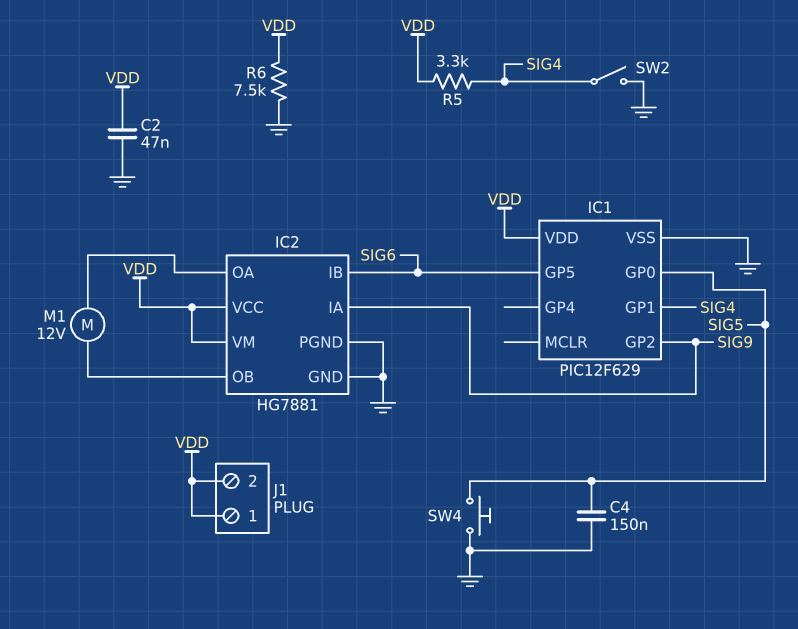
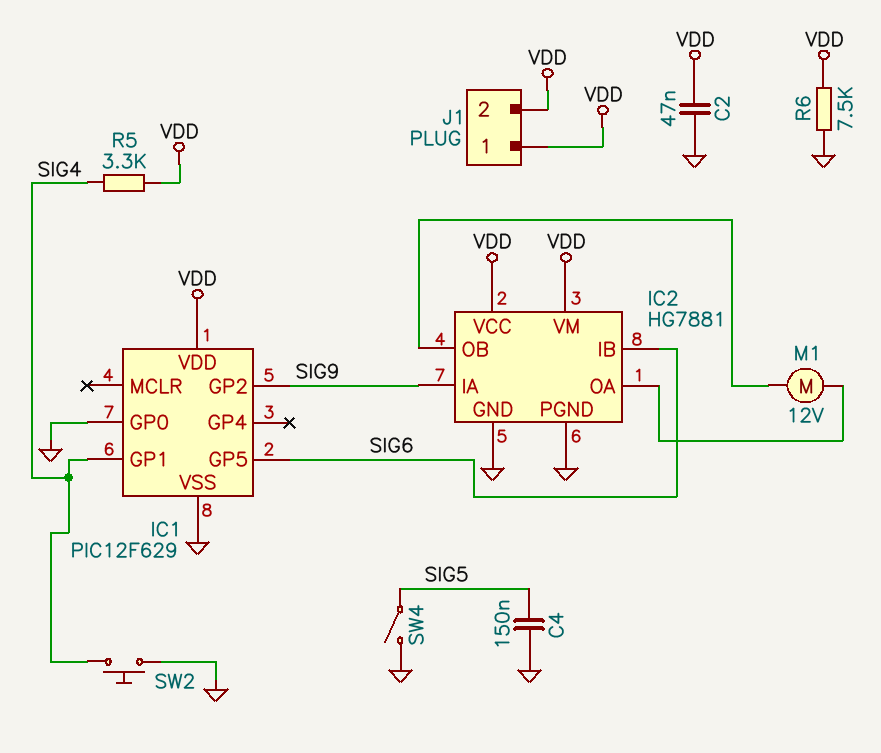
IC1 pin GP0: SIG5 -> GND
SW2: switch (GND, SIG4) -> button (GND, SIG4)
SW4: button (GND, SIG5) -> switch (GND, SIG5)

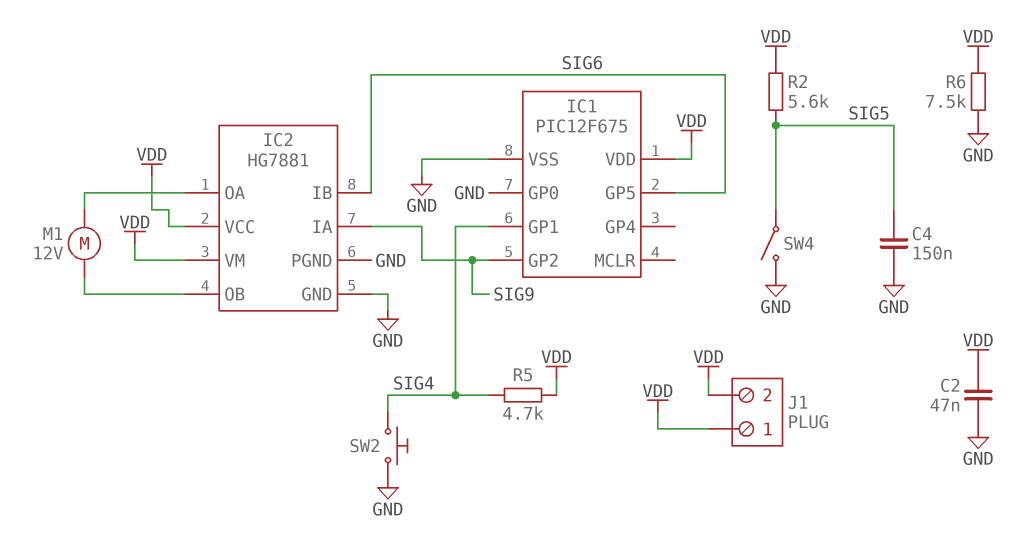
IC1: PIC12F629 -> PIC12F675
R2: none -> 5.6k (SIG5, VDD)
R5: 3.3k (SIG4, VDD) -> 4.7k (SIG4, VDD)

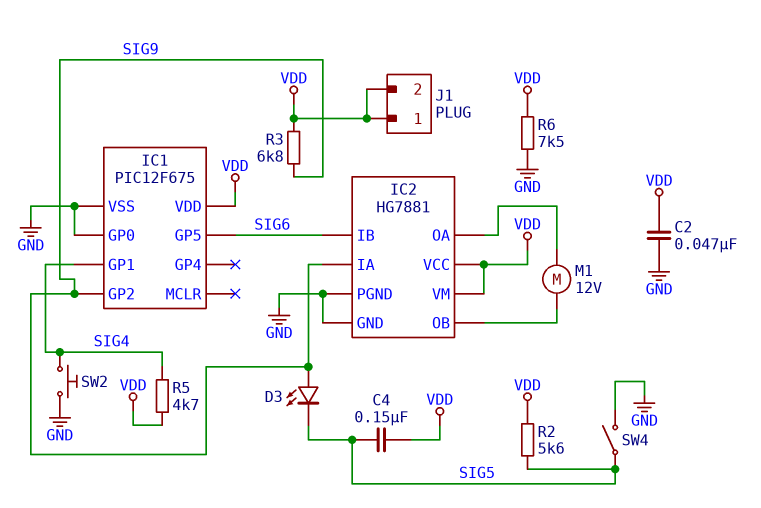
C4: 150nF (GND, SIG5) -> 150nF (SIG5, VDD)
D3: none -> LED (A SIG9, K SIG5)
R3: none -> 6.8k (SIG9, VDD)

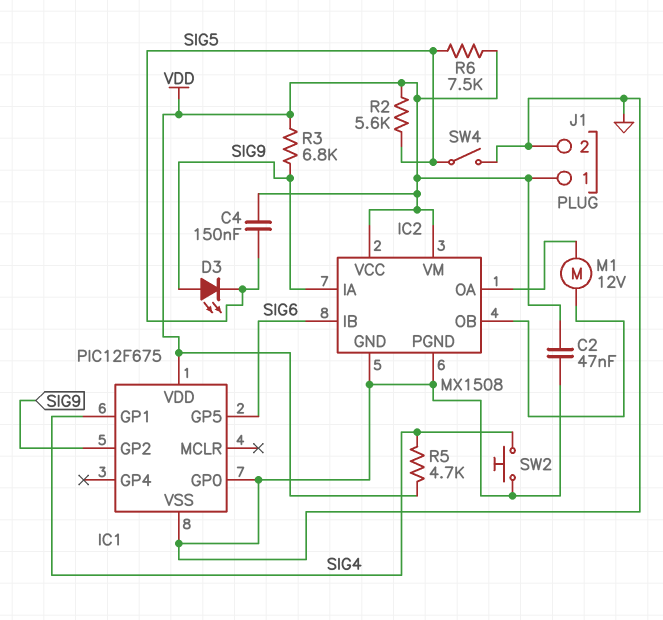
IC2: HG7881 -> MX1508
J1 pin 2: VDD -> GND
R6: 7.5k (GND, VDD) -> 7.5k (SIG5, VDD)

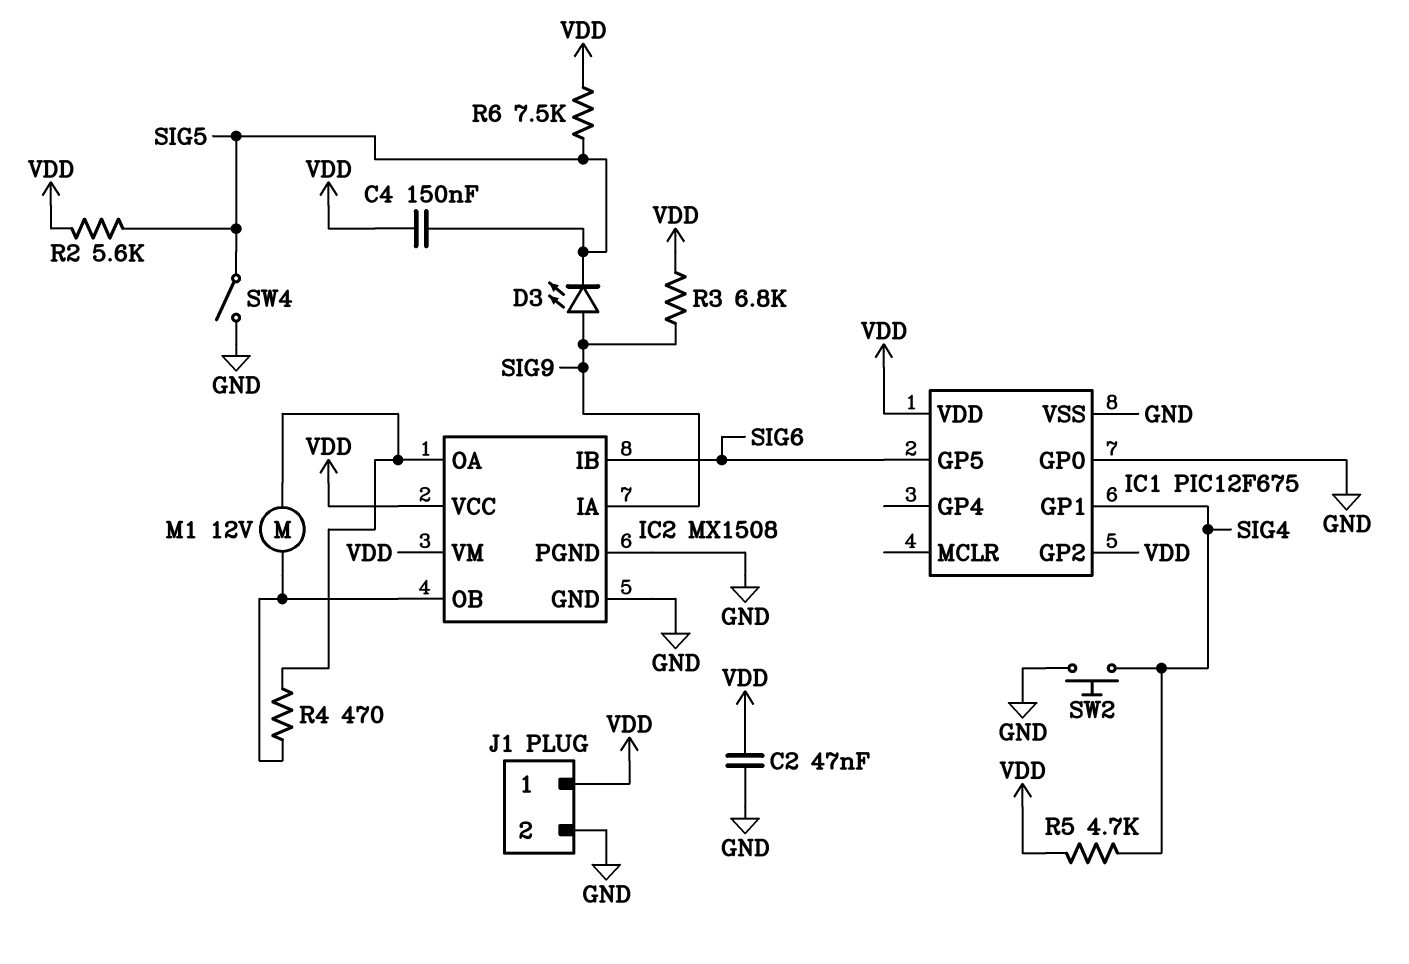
IC1 pin GP2: SIG9 -> VDD
R4: none -> 470 (IC2/OA, IC2/OB)

